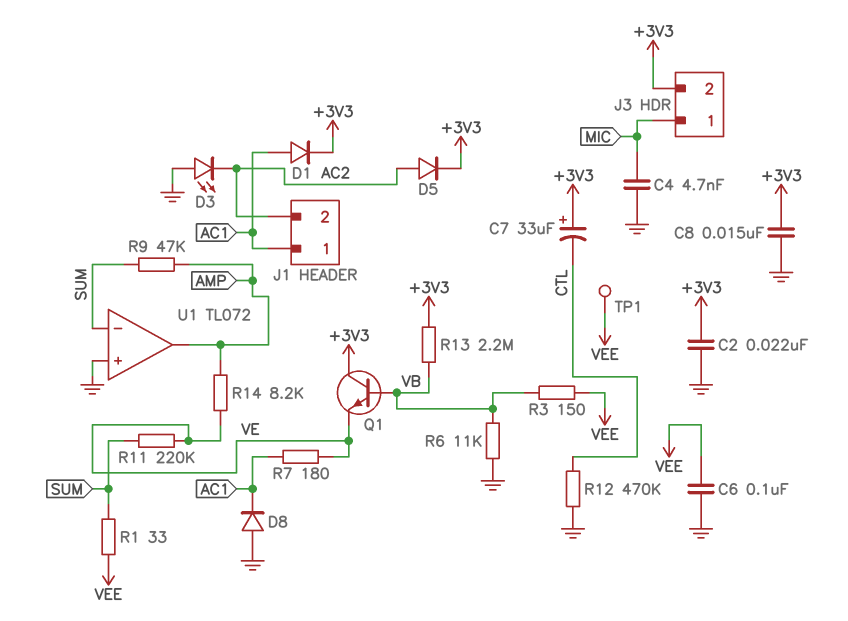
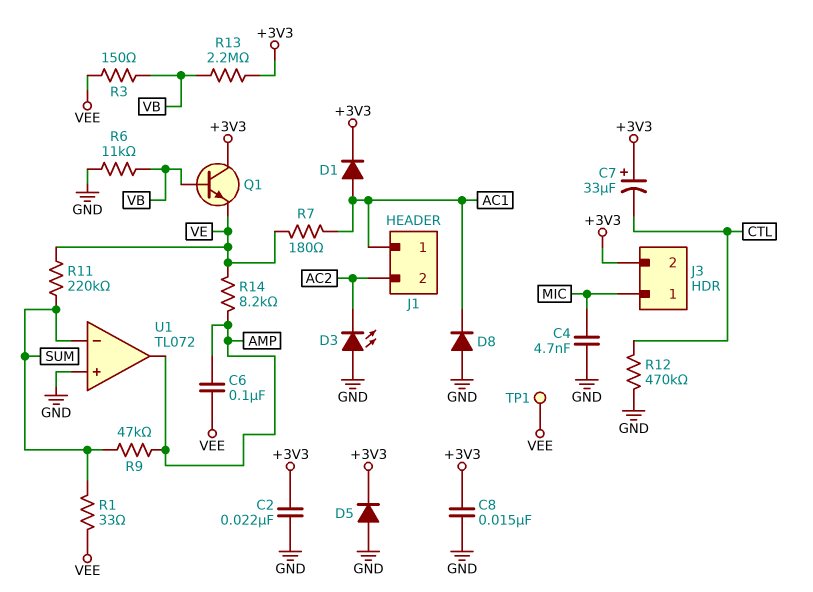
C6: 100nF (GND, VEE) -> 100nF (AMP, VEE)
D5: diode (A AC2, K +3V3) -> diode (A GND, K +3V3)

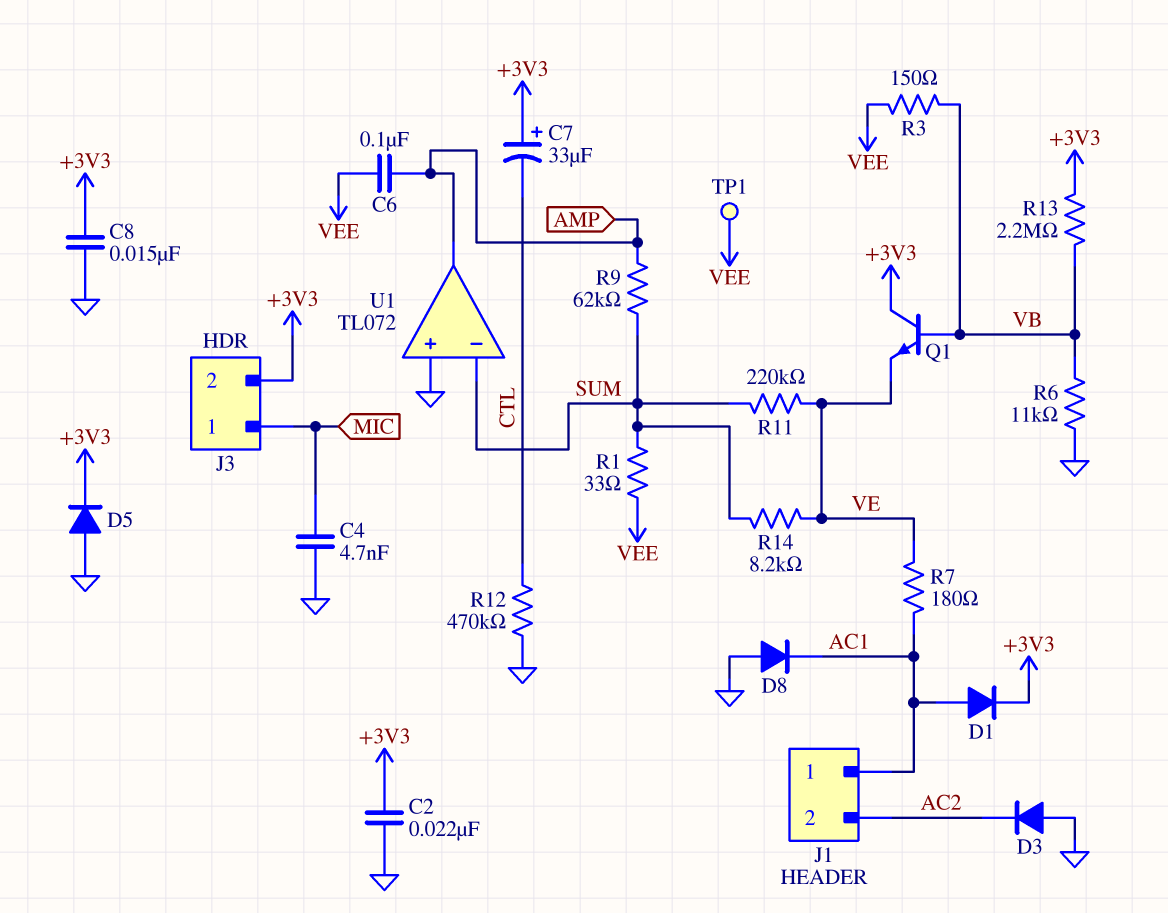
D3: LED (A GND, K AC2) -> diode (A GND, K AC2)
R9: 47k (AMP, SUM) -> 62k (AMP, SUM)
R14: 8.2k (AMP, VE) -> 8.2k (SUM, VE)

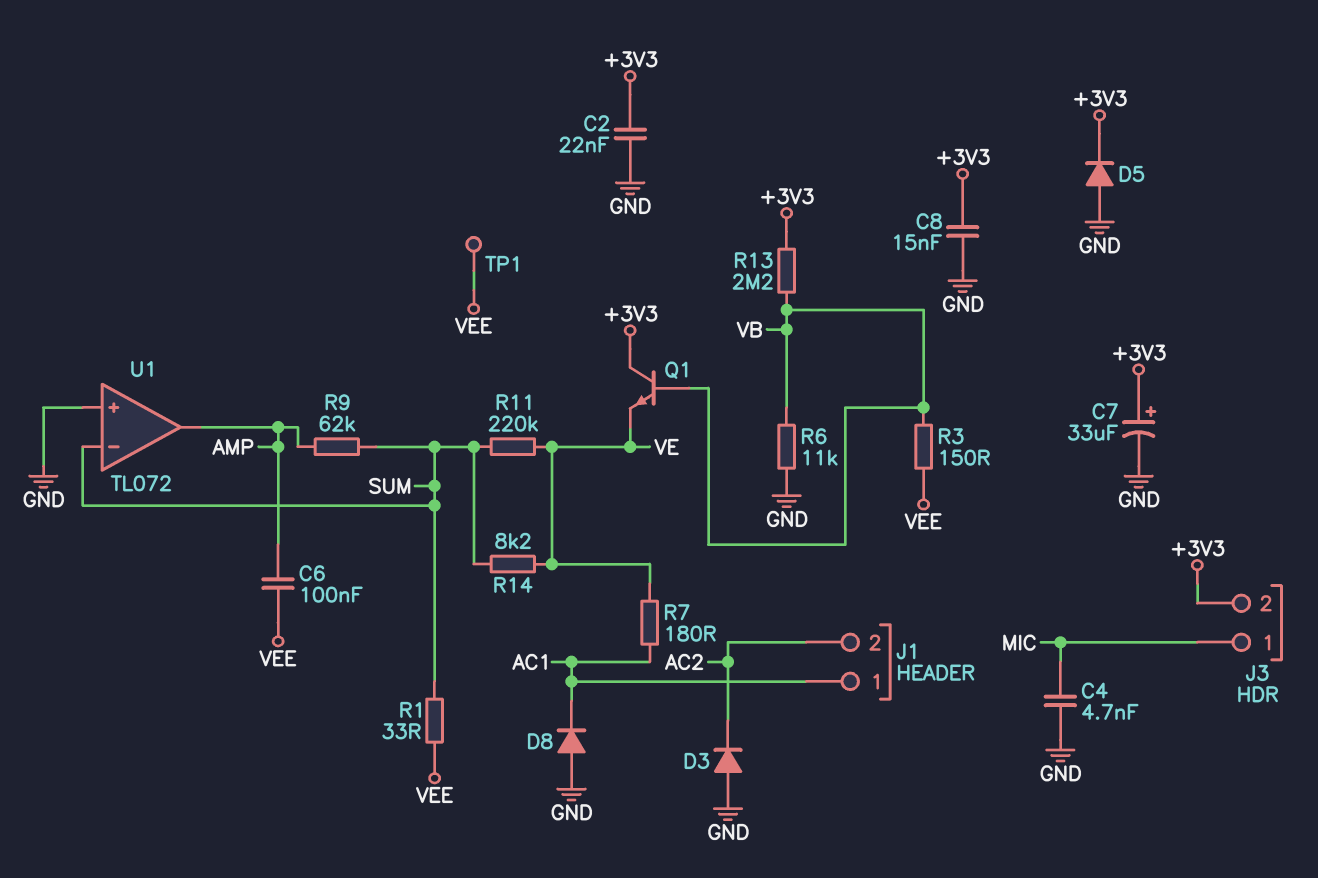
C7: 33uF (plus +3V3, minus CTL) -> 33uF (plus +3V3, minus GND)
D1: diode (A AC1, K +3V3) -> none
R12: 470k (CTL, GND) -> none

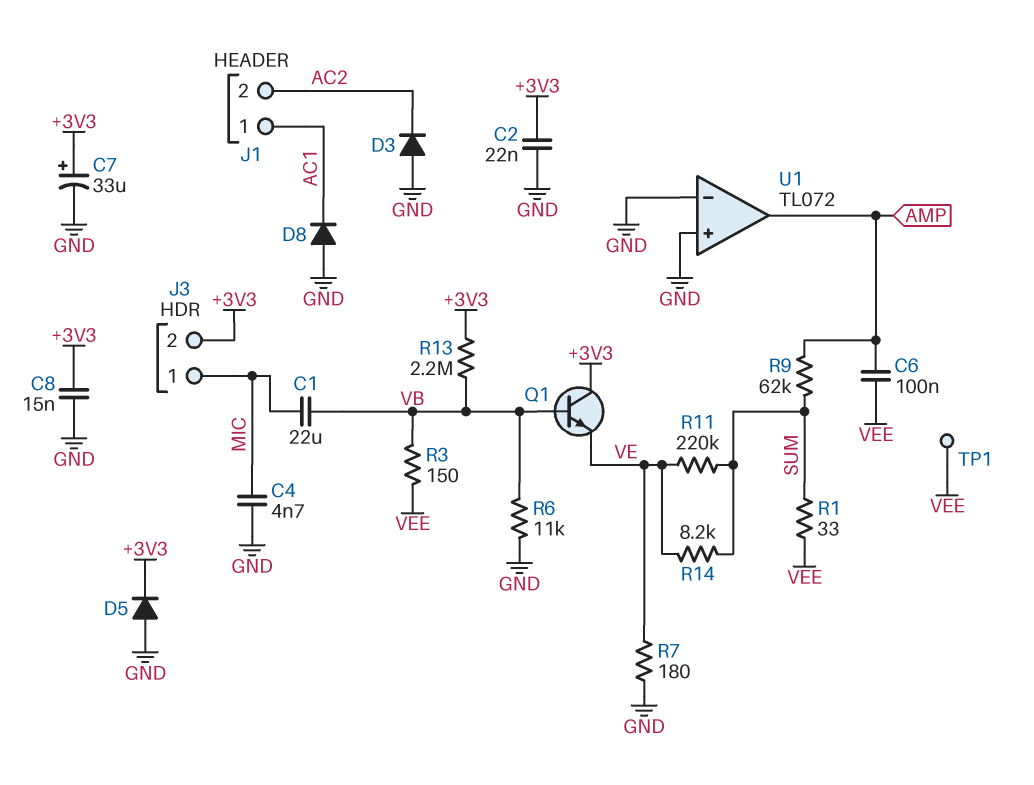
C1: none -> 22uF (MIC, VB)
R7: 180 (AC1, VE) -> 180 (GND, VE)
U1 pin in-: SUM -> GND

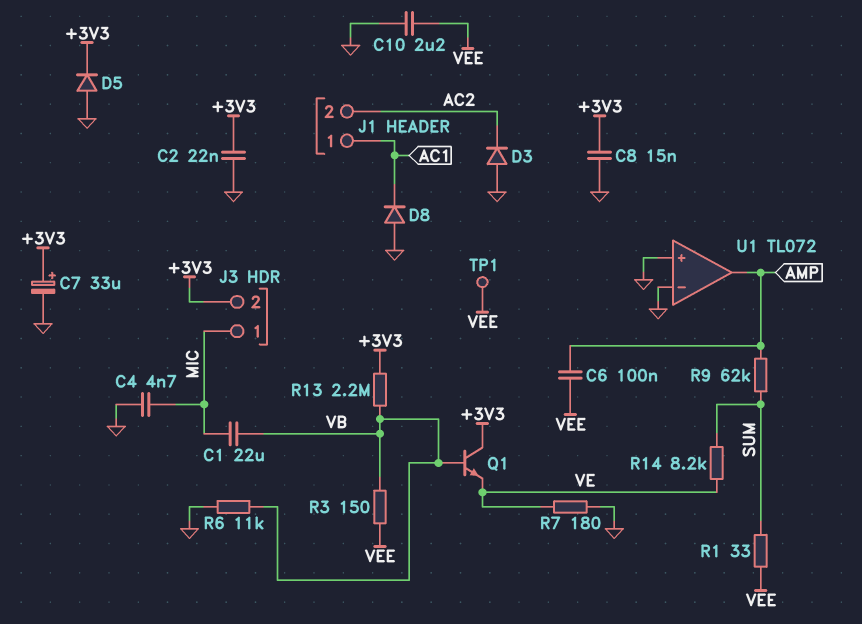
C10: none -> 2.2uF (GND, VEE)
R11: 220k (SUM, VE) -> none

